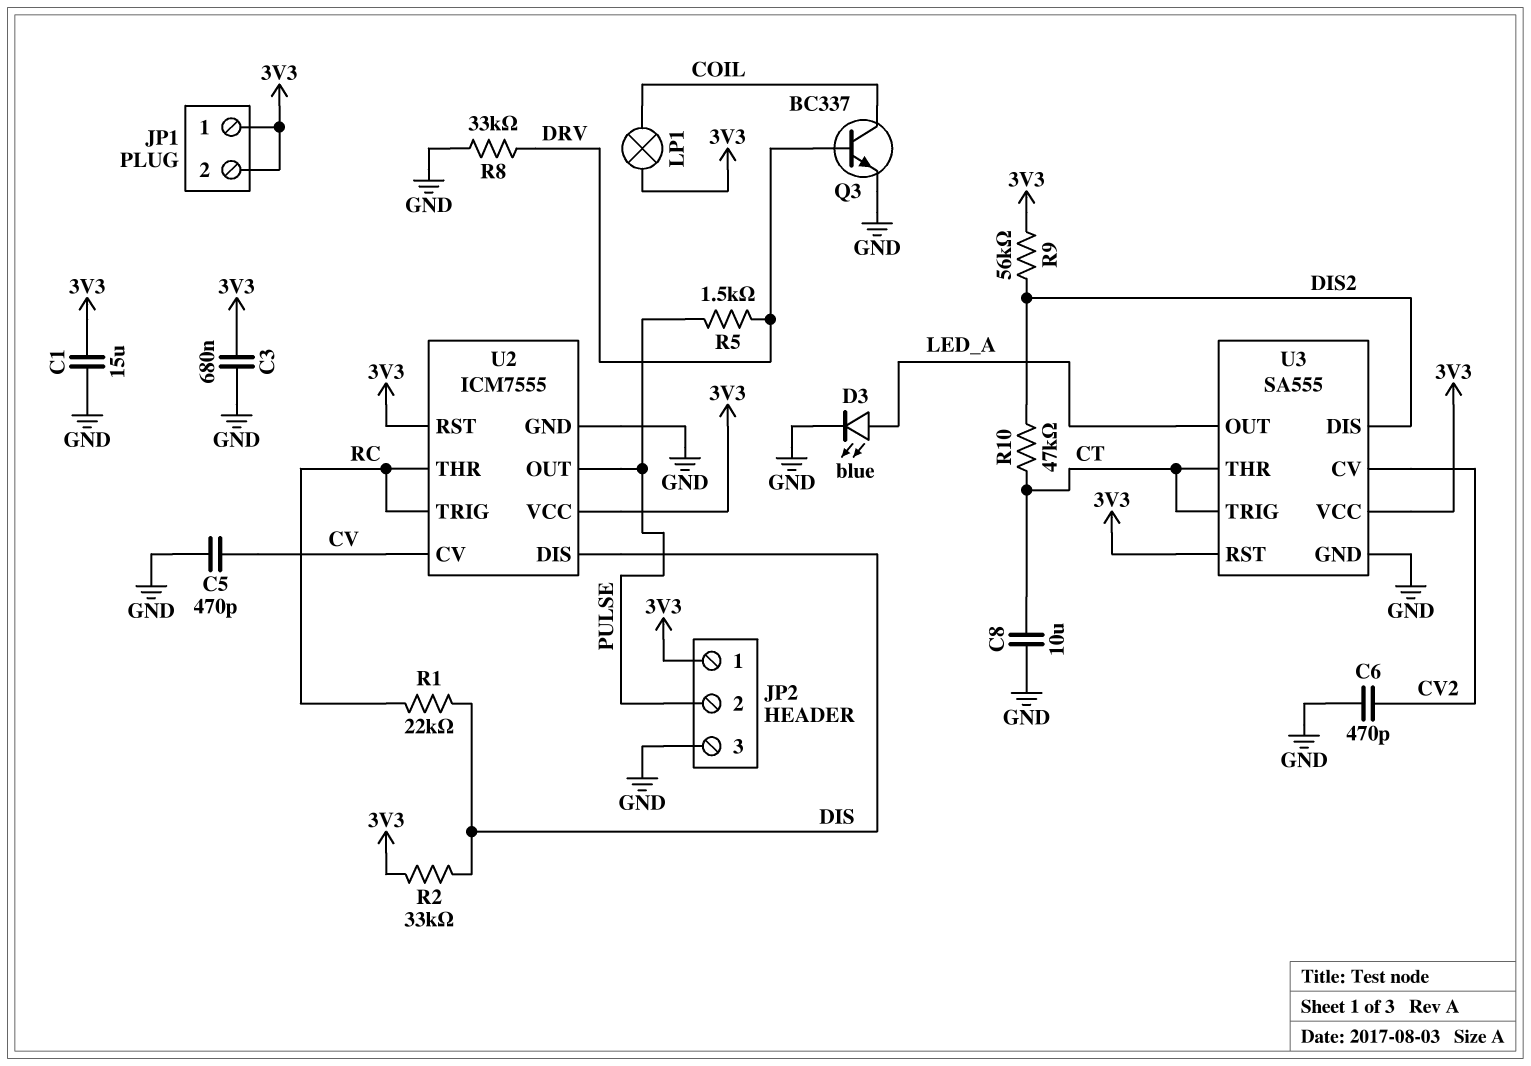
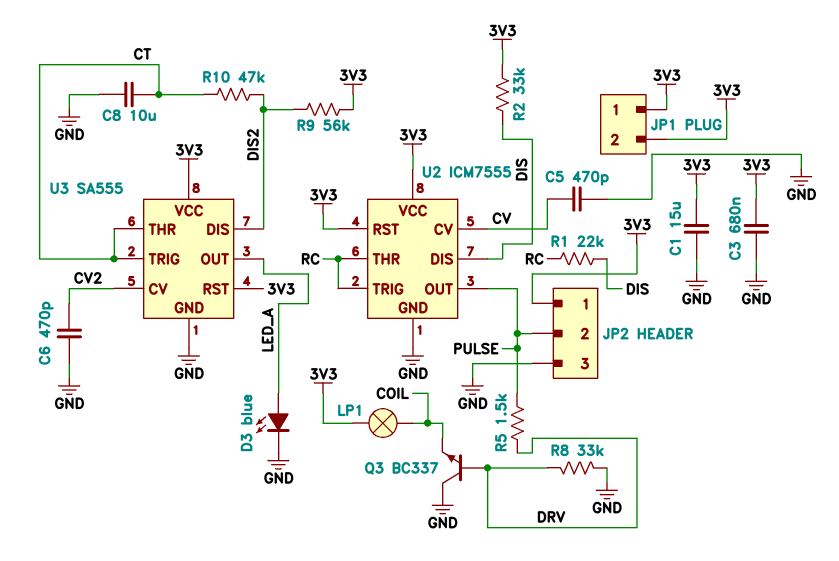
Q3: NPN BC337 (B DRV, C COIL, E GND) -> NPN BC337 (B DRV, C GND, E COIL)

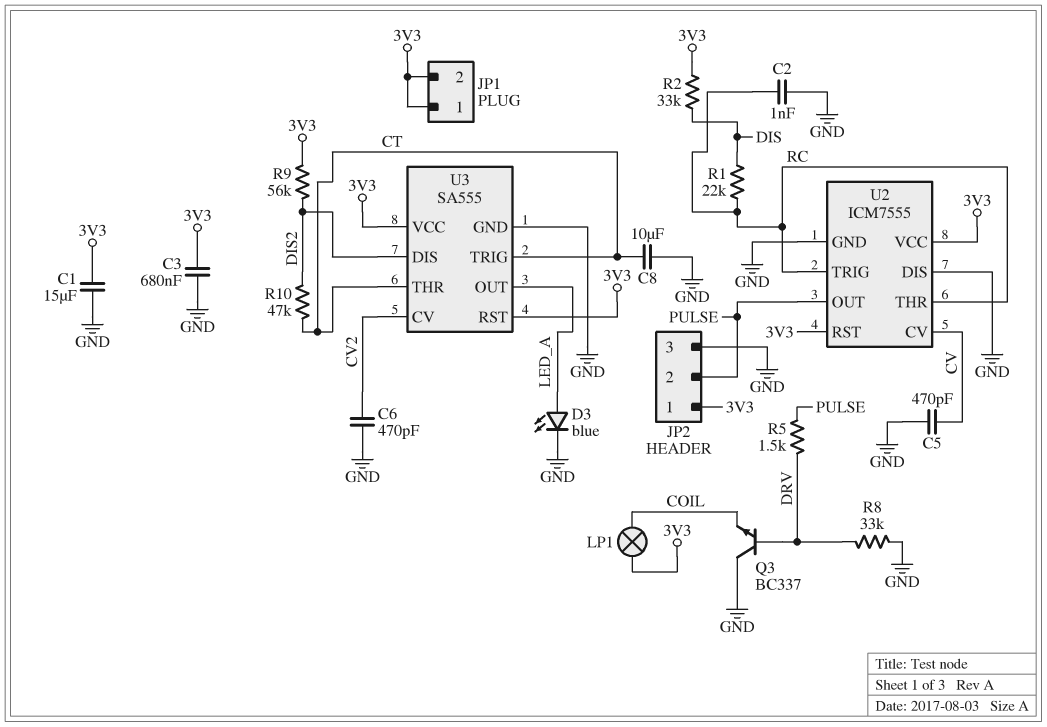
C2: none -> 1nF (GND, RC)
U2 pin DIS: DIS -> GND

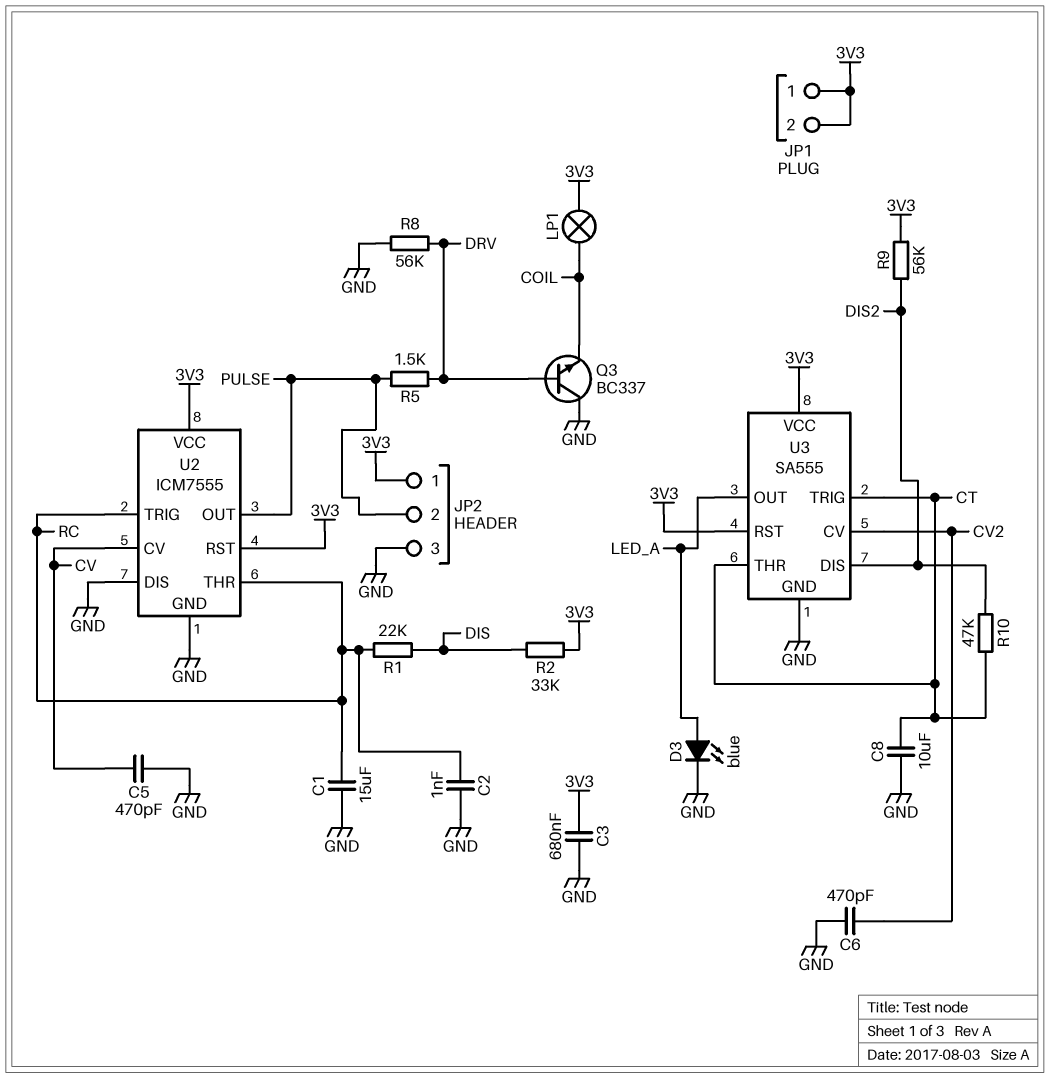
C1: 15uF (3V3, GND) -> 15uF (GND, RC)
R8: 33k (DRV, GND) -> 56k (DRV, GND)

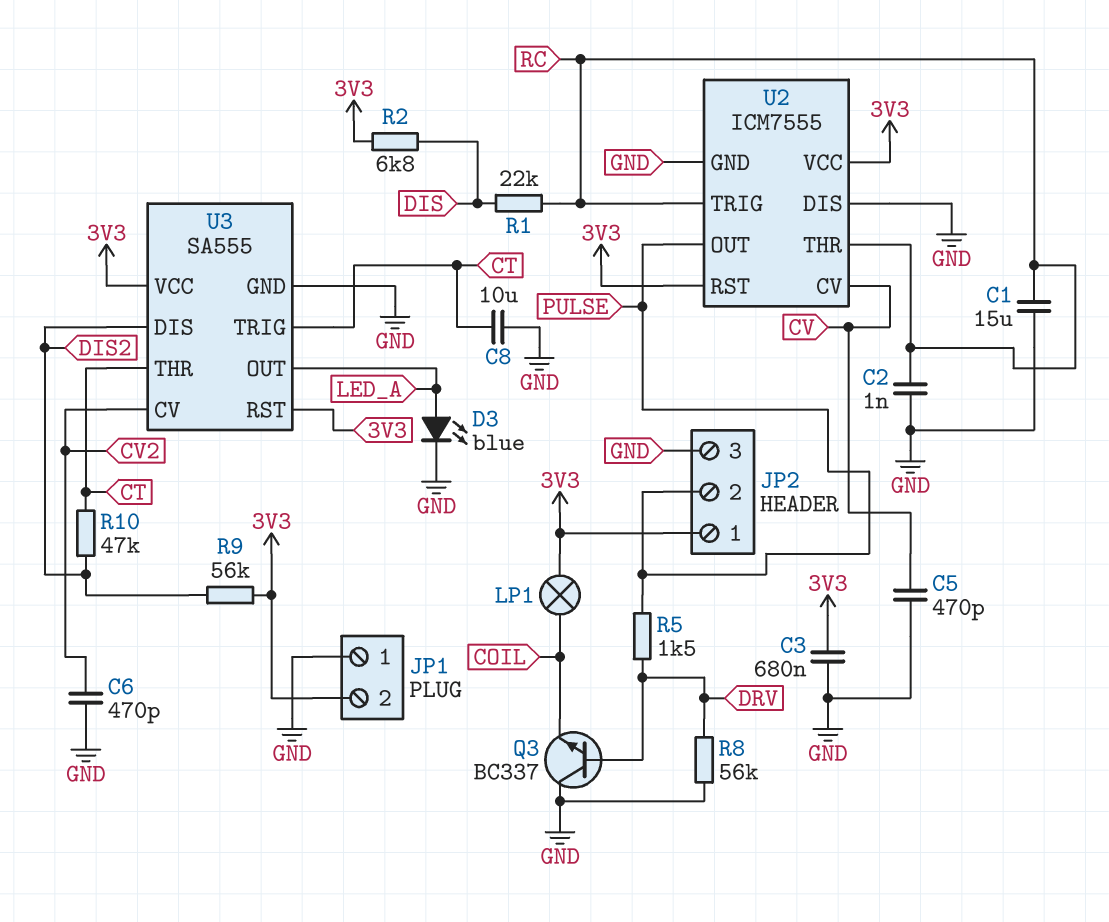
JP1 pin 1: 3V3 -> GND
R2: 33k (3V3, DIS) -> 6.8k (3V3, DIS)

